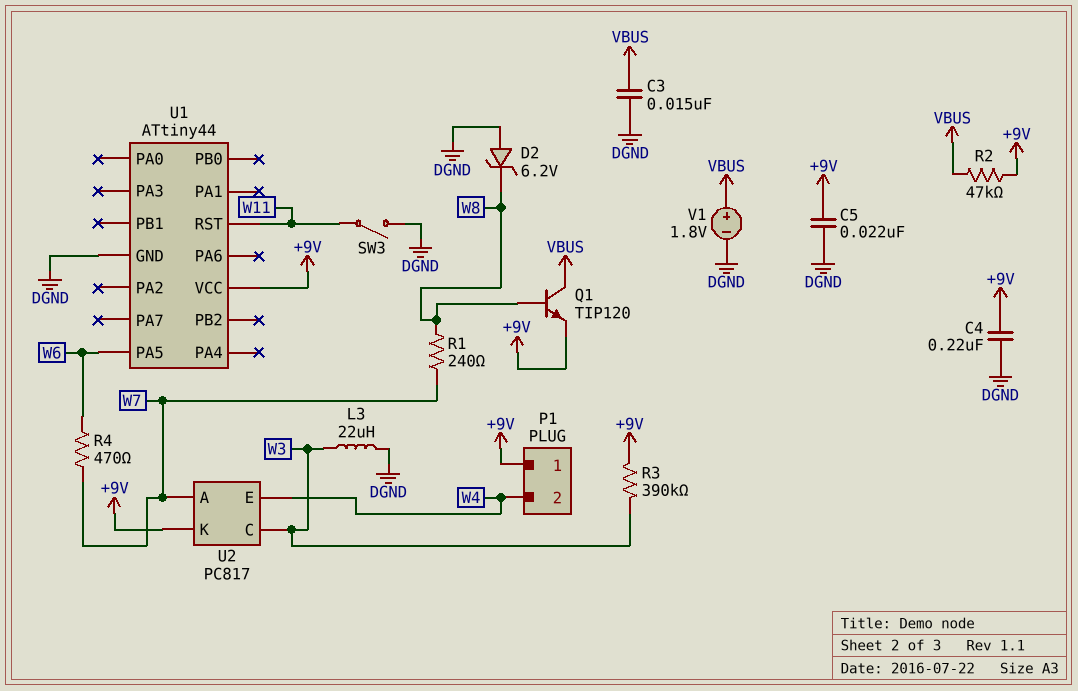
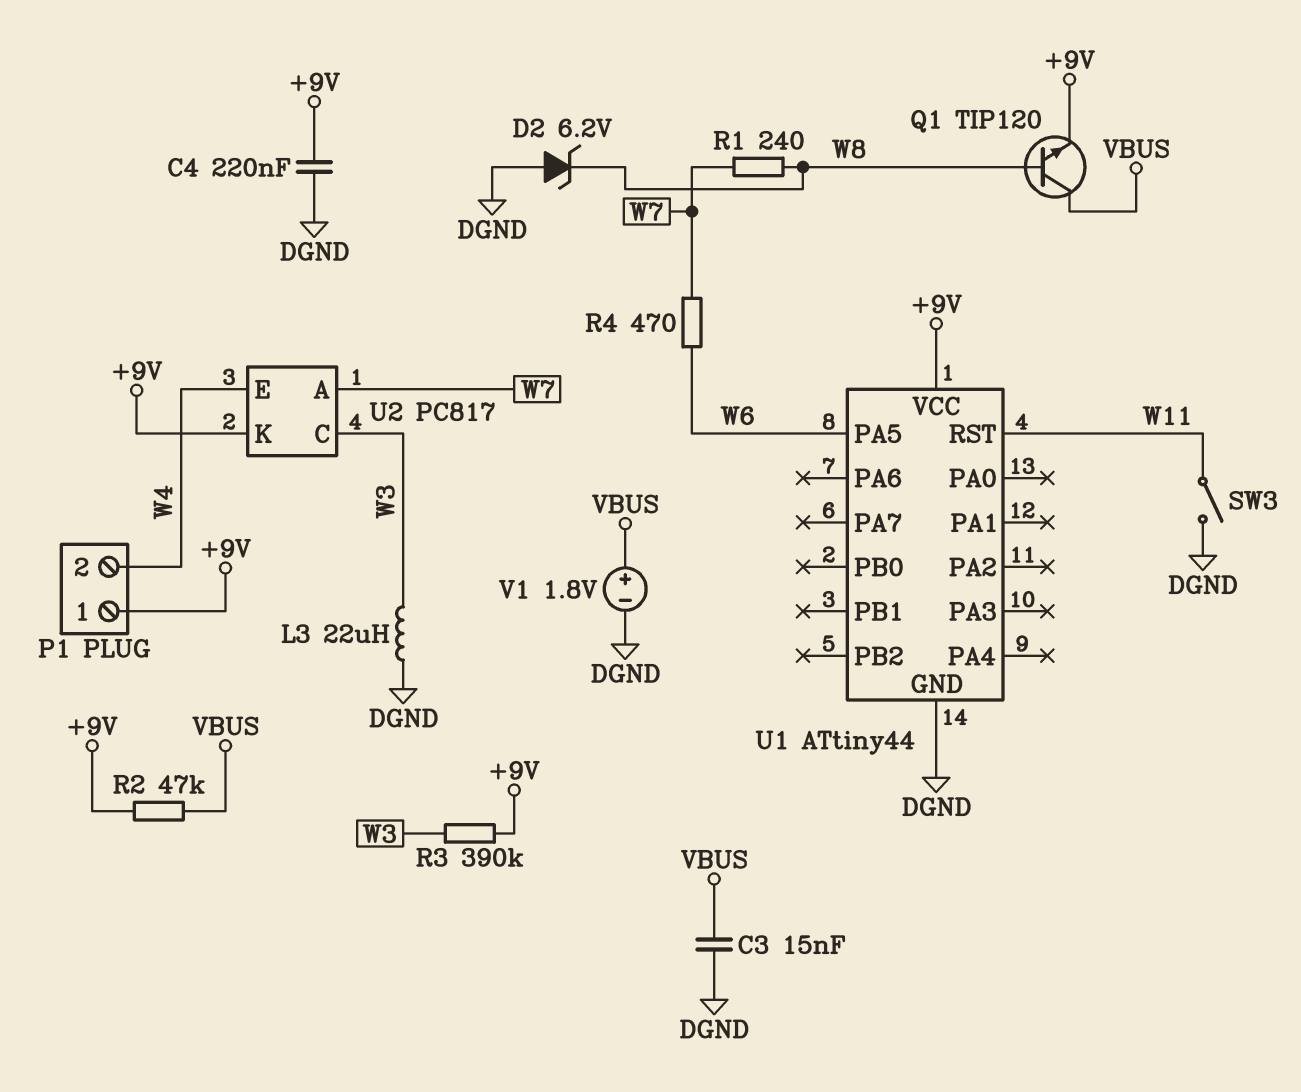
C5: 22nF (+9V, DGND) -> none

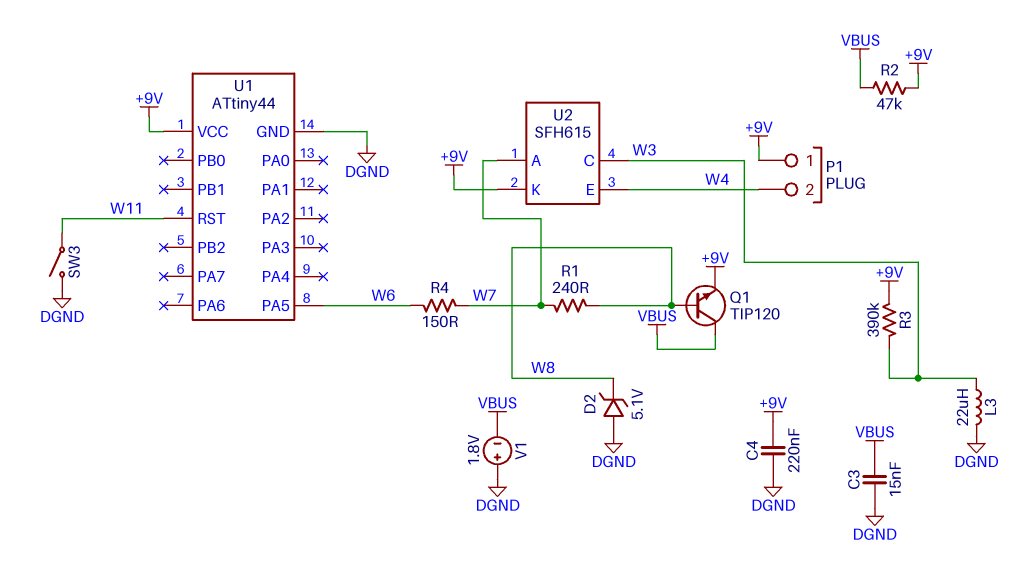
D2: zener 6.2V (A DGND, K W8) -> zener 5.1V (A DGND, K W8)
R4: 470 (W6, W7) -> 150 (W6, W7)
U2: PC817 -> SFH615
V1: 1.8V (plus VBUS, minus DGND) -> 1.8V (plus DGND, minus VBUS)

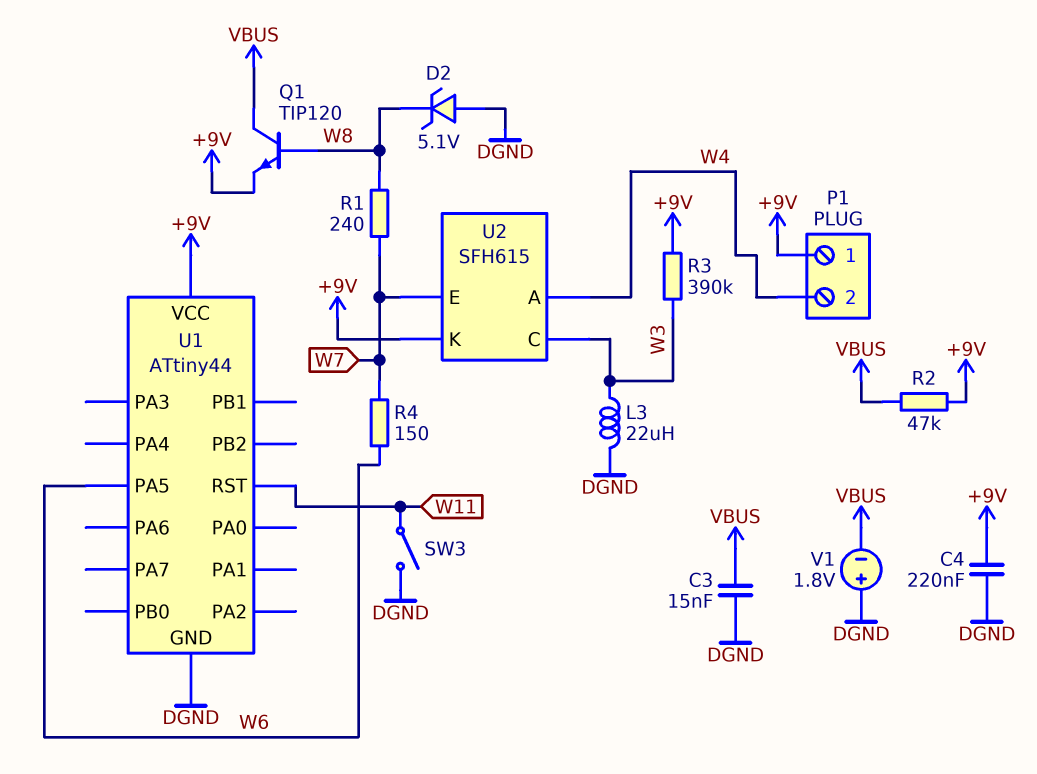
U2 pin A: W7 -> W4
U2 pin E: W4 -> W7

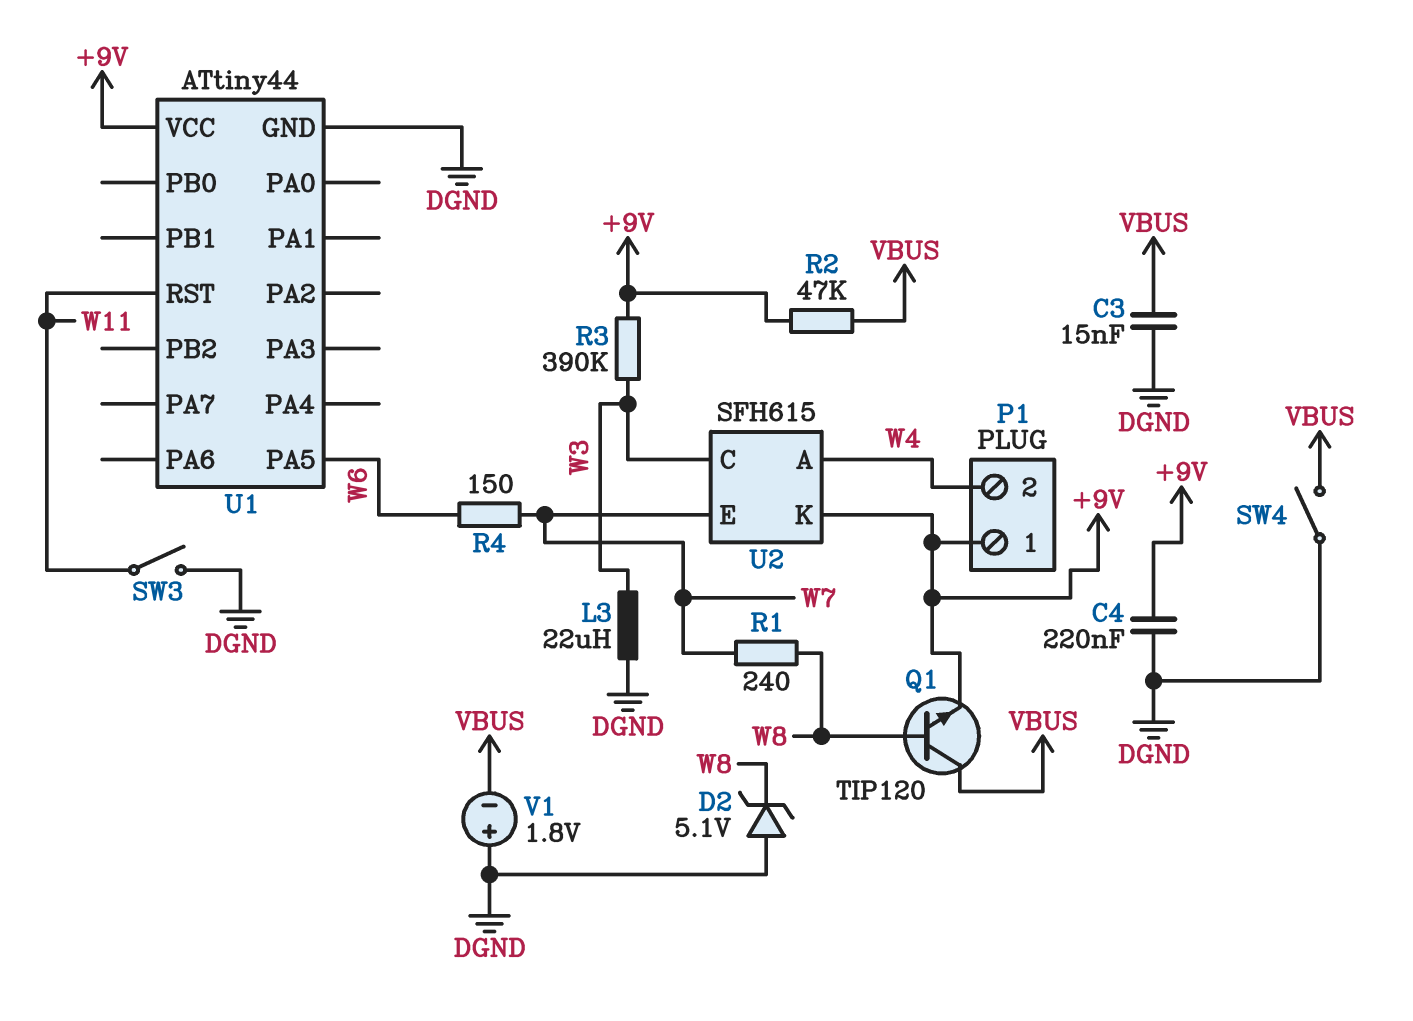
SW4: none -> switch (DGND, VBUS)

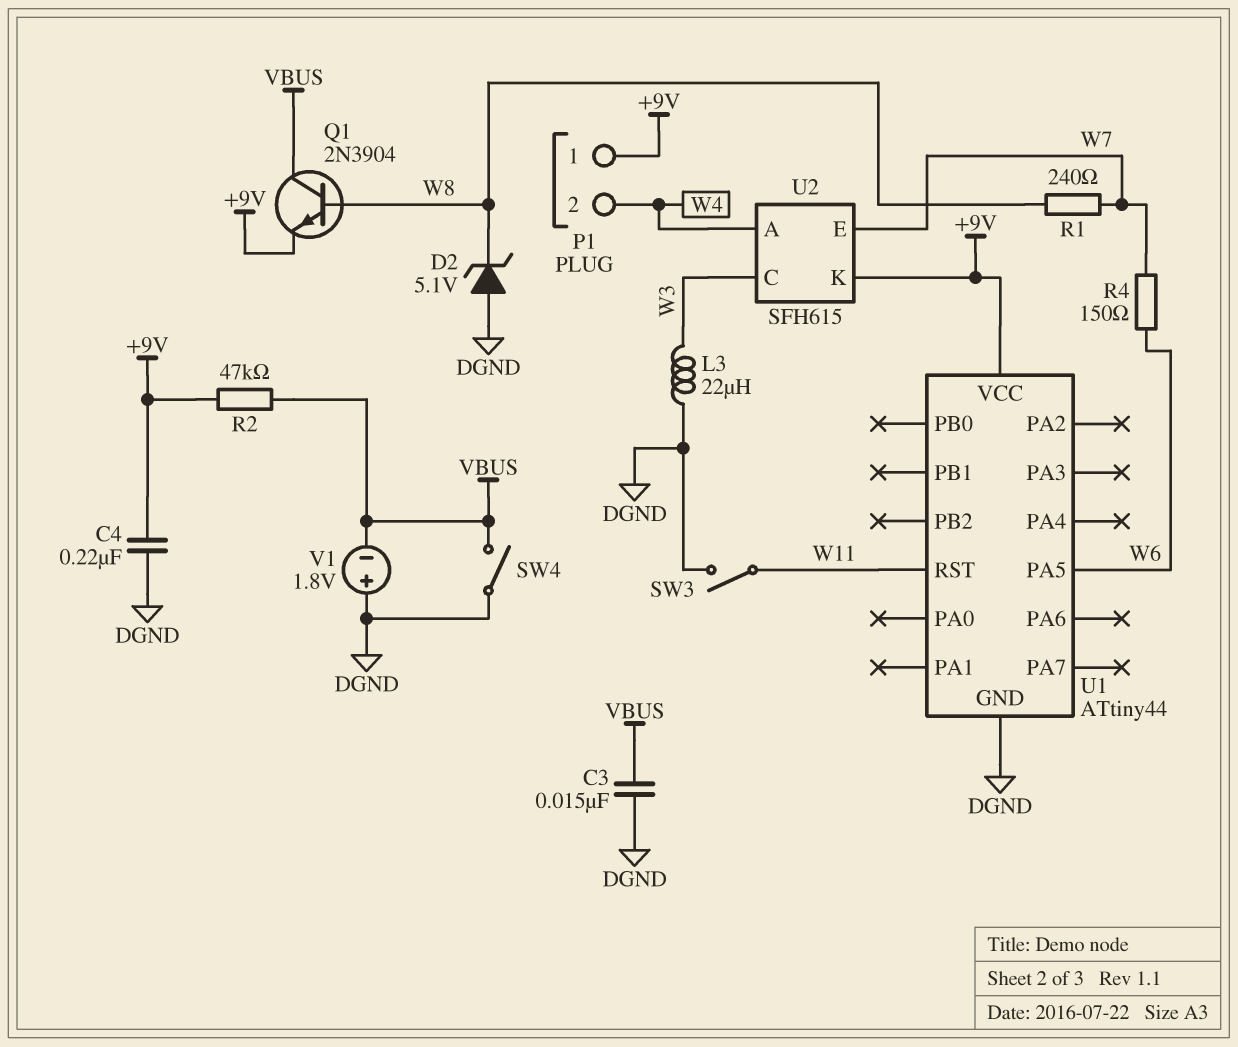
Q1: NPN TIP120 (B W8, C VBUS, E +9V) -> NPN 2N3904 (B W8, C VBUS, E +9V)
R3: 390k (+9V, W3) -> none

